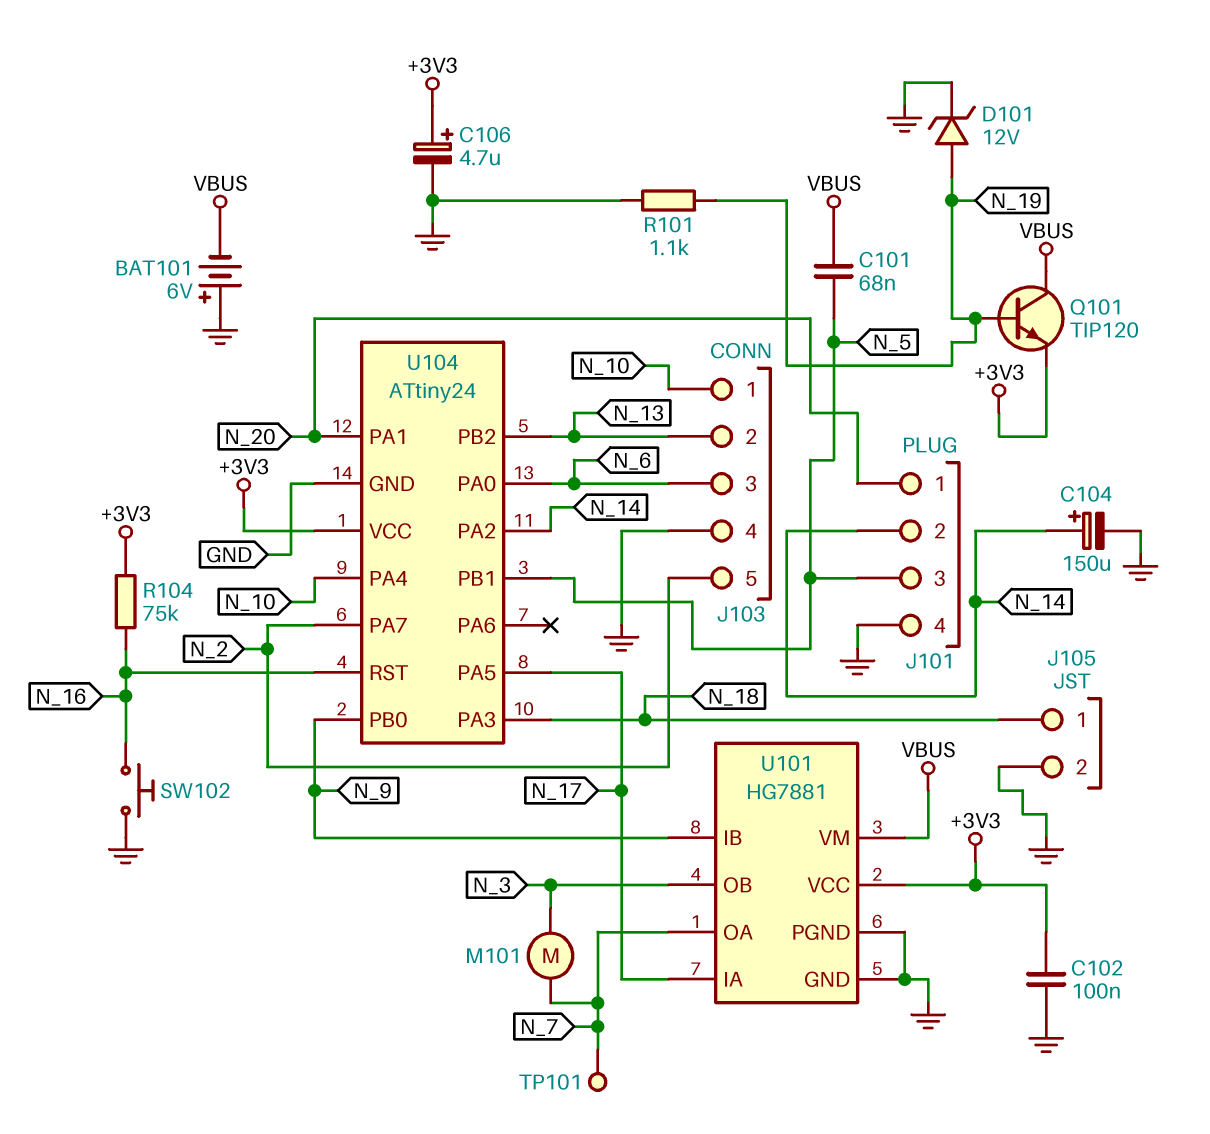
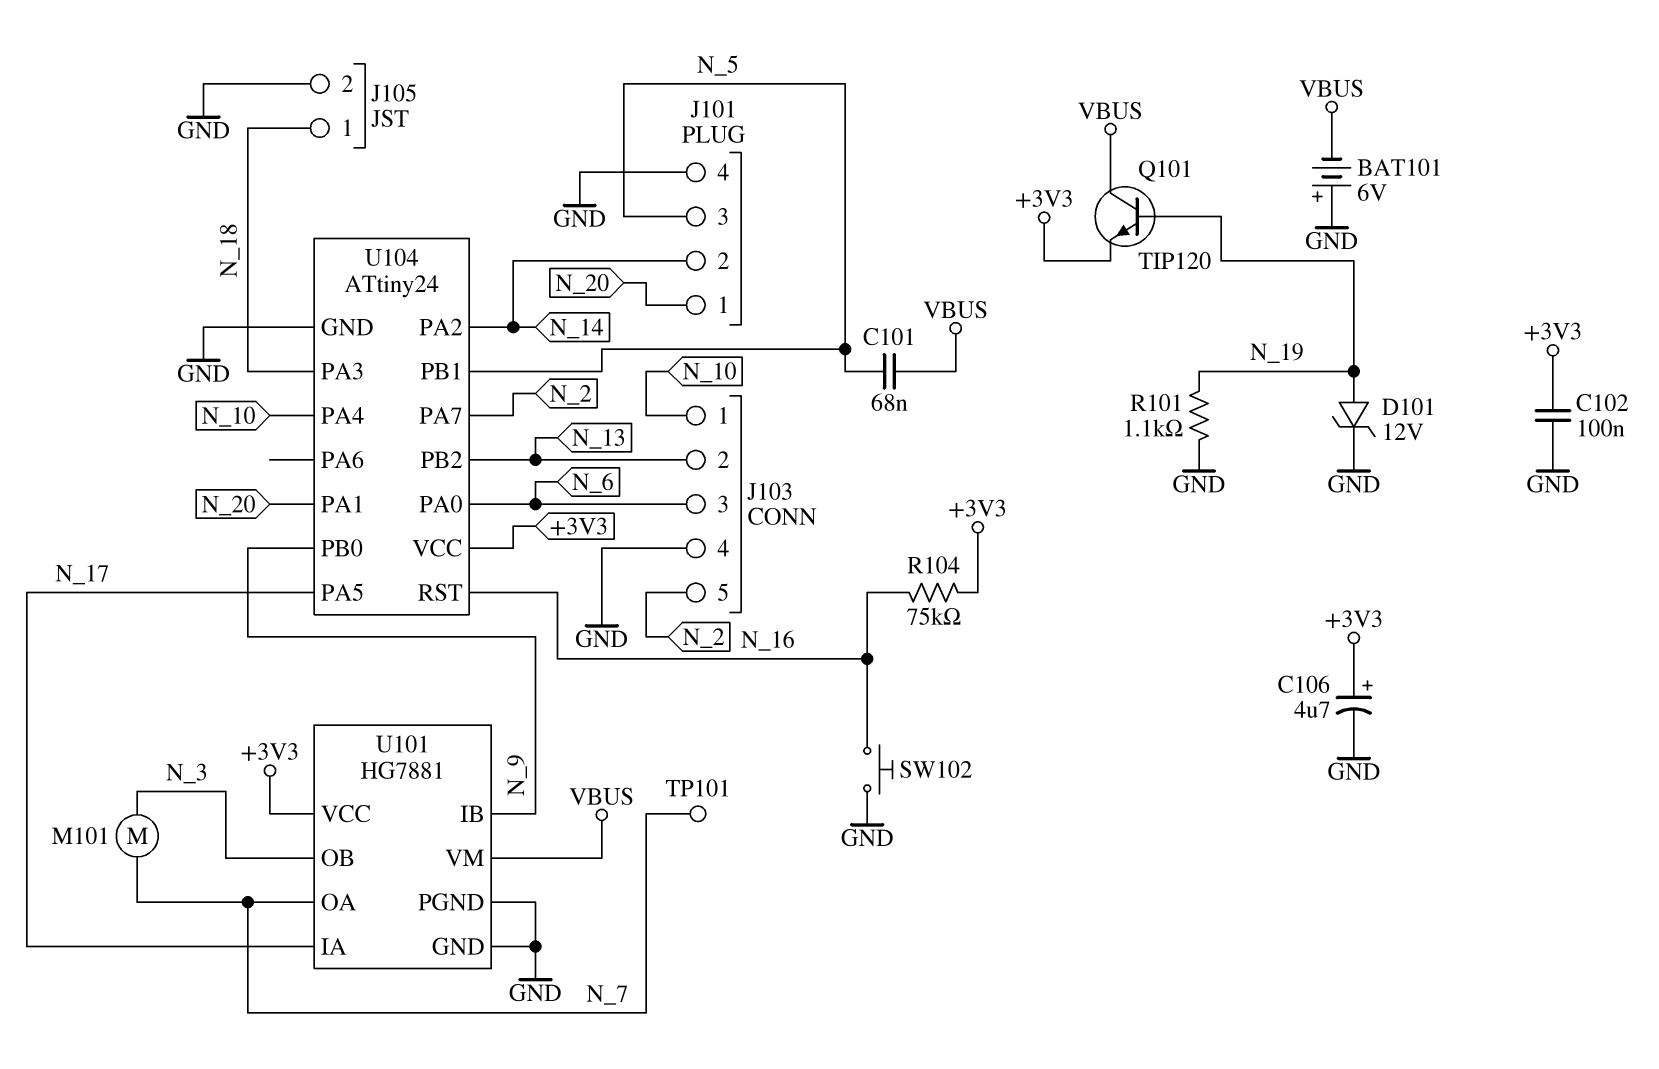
C104: 150uF (plus N_14, minus GND) -> none

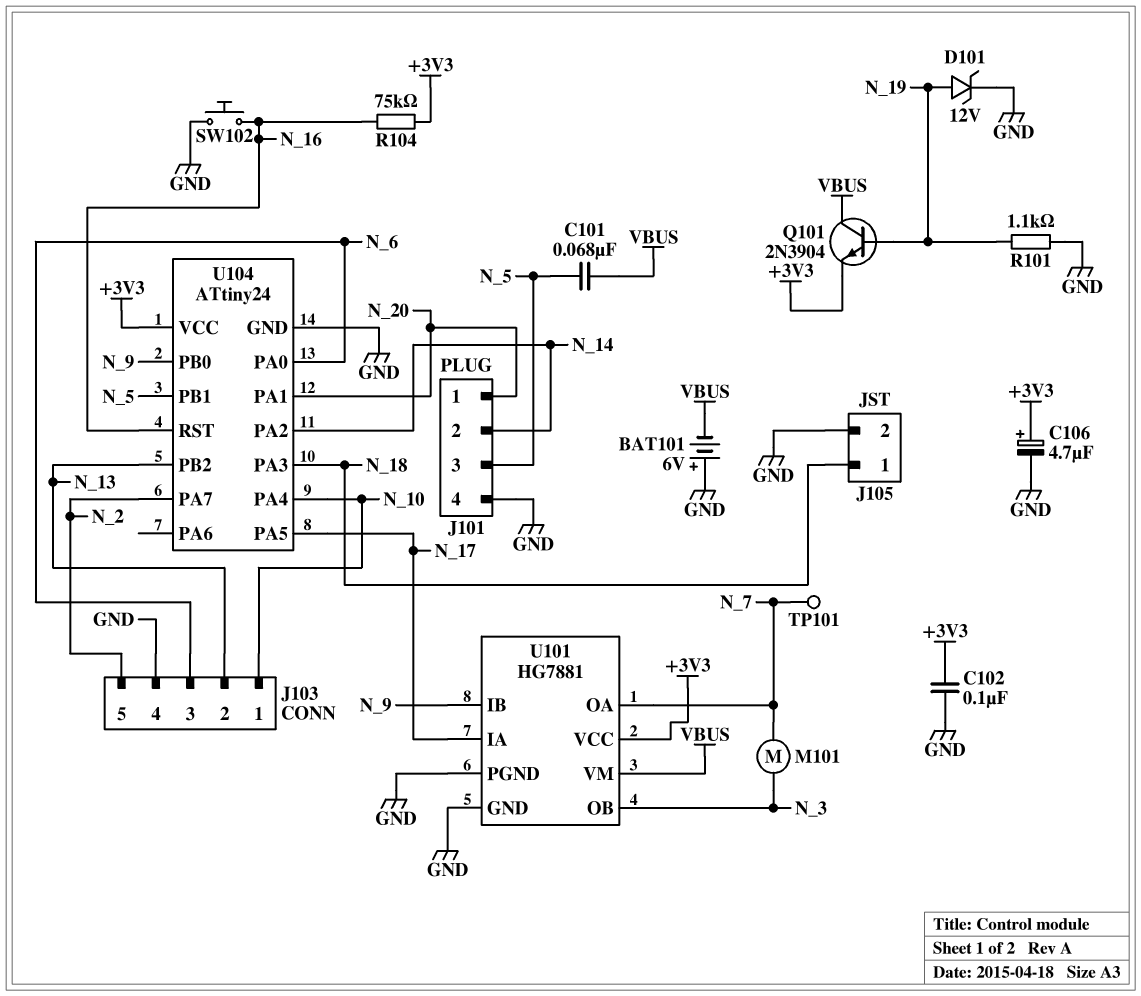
Q101: NPN TIP120 (B N_19, C VBUS, E +3V3) -> NPN 2N3904 (B N_19, C VBUS, E +3V3)

